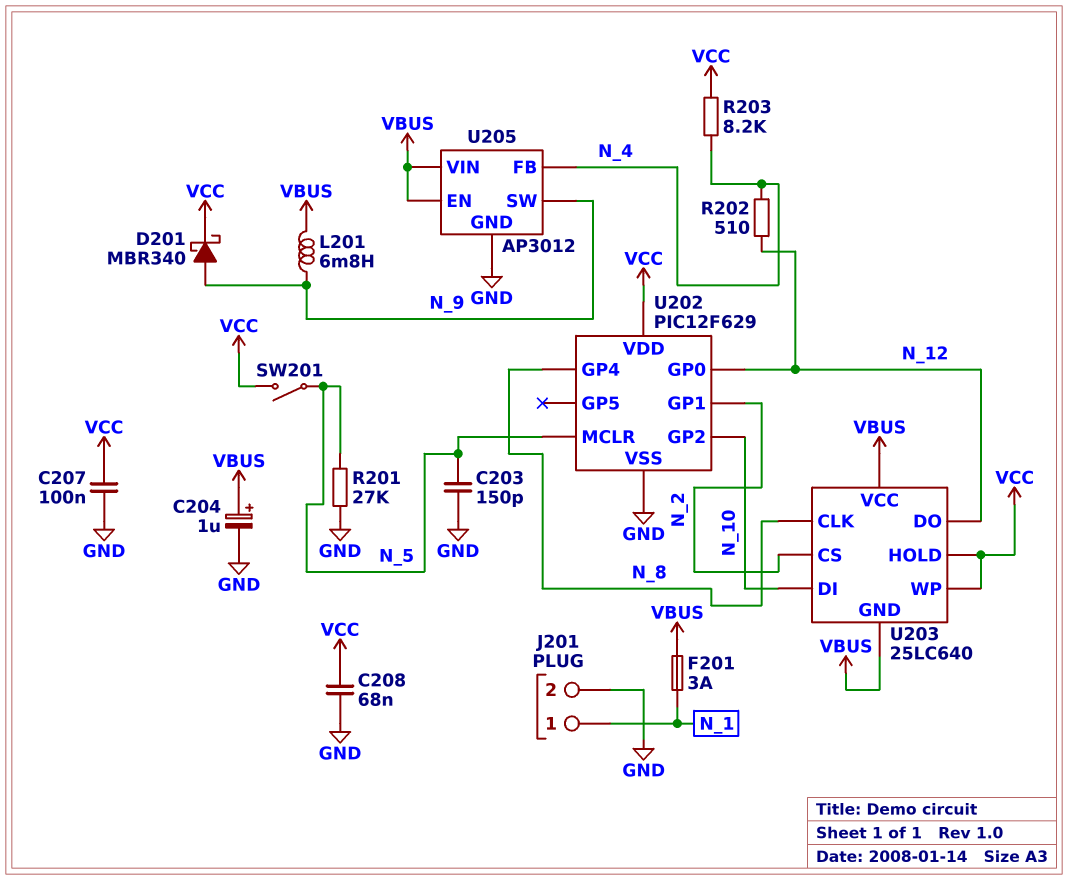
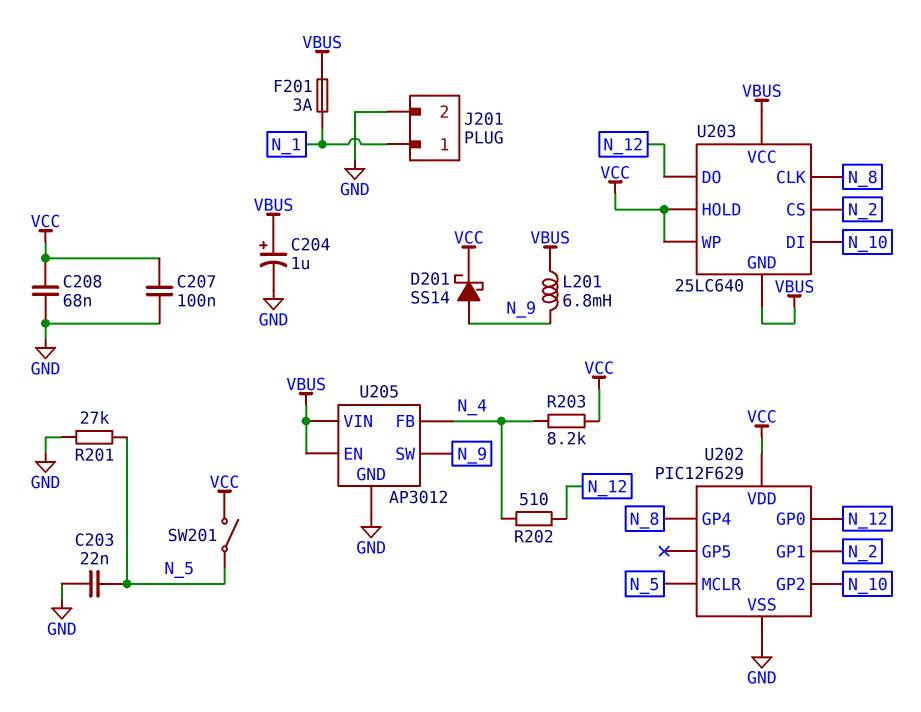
C203: 150pF (GND, N_5) -> 22nF (GND, N_5)
D201: schottky MBR340 (A N_9, K VCC) -> schottky SS14 (A N_9, K VCC)

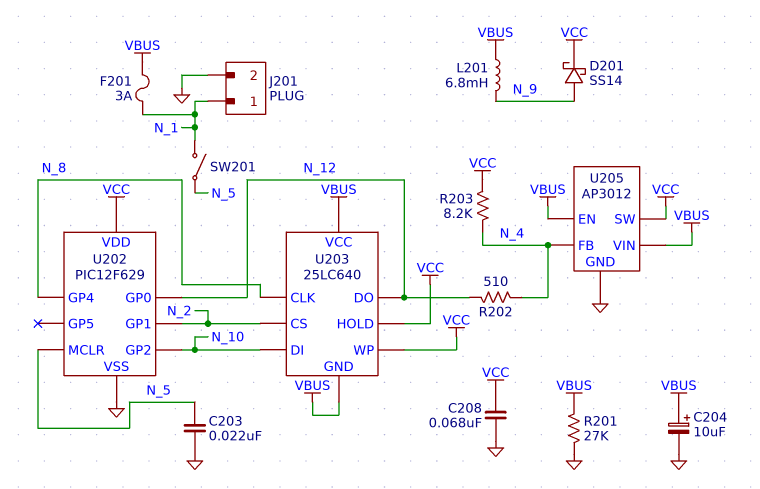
C204: 1uF (plus VBUS, minus GND) -> 10uF (plus VBUS, minus GND)
C207: 100nF (GND, VCC) -> none
R201: 27k (GND, N_5) -> 27k (GND, VBUS)
SW201: switch (N_5, VCC) -> switch (N_1, N_5)
U205 pin SW: N_9 -> VCC

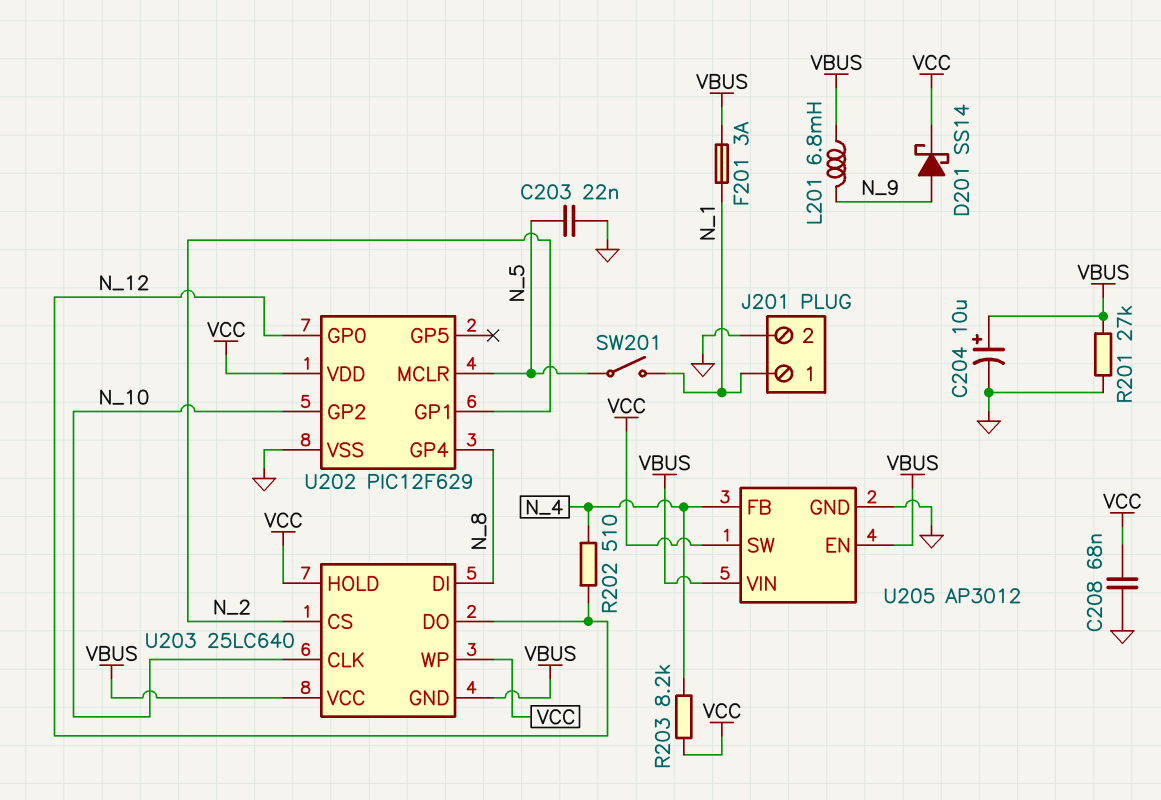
U203 pin CLK: N_8 -> N_10
U203 pin DI: N_10 -> N_8

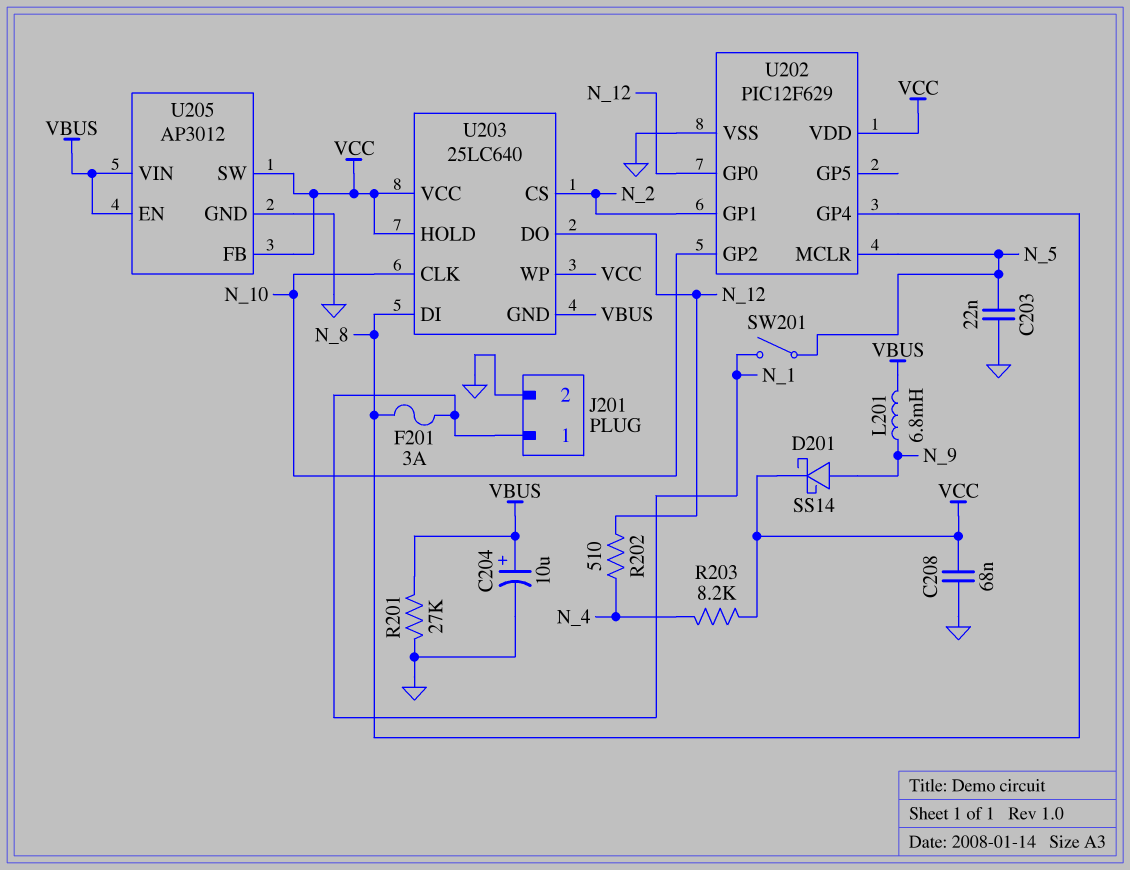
F201: 3A (N_1, VBUS) -> 3A (N_1, N_8)
U203 pin VCC: VBUS -> VCC
U205 pin FB: N_4 -> VCC

